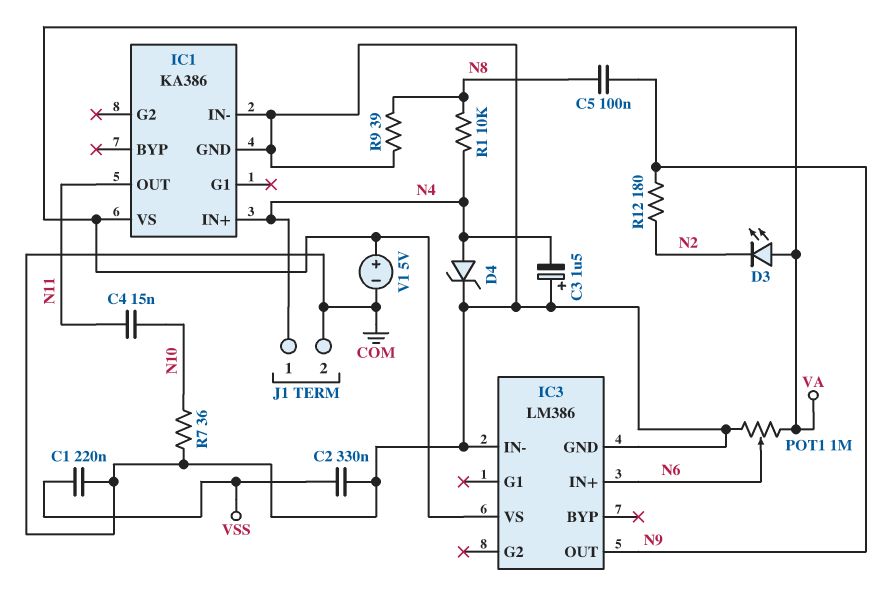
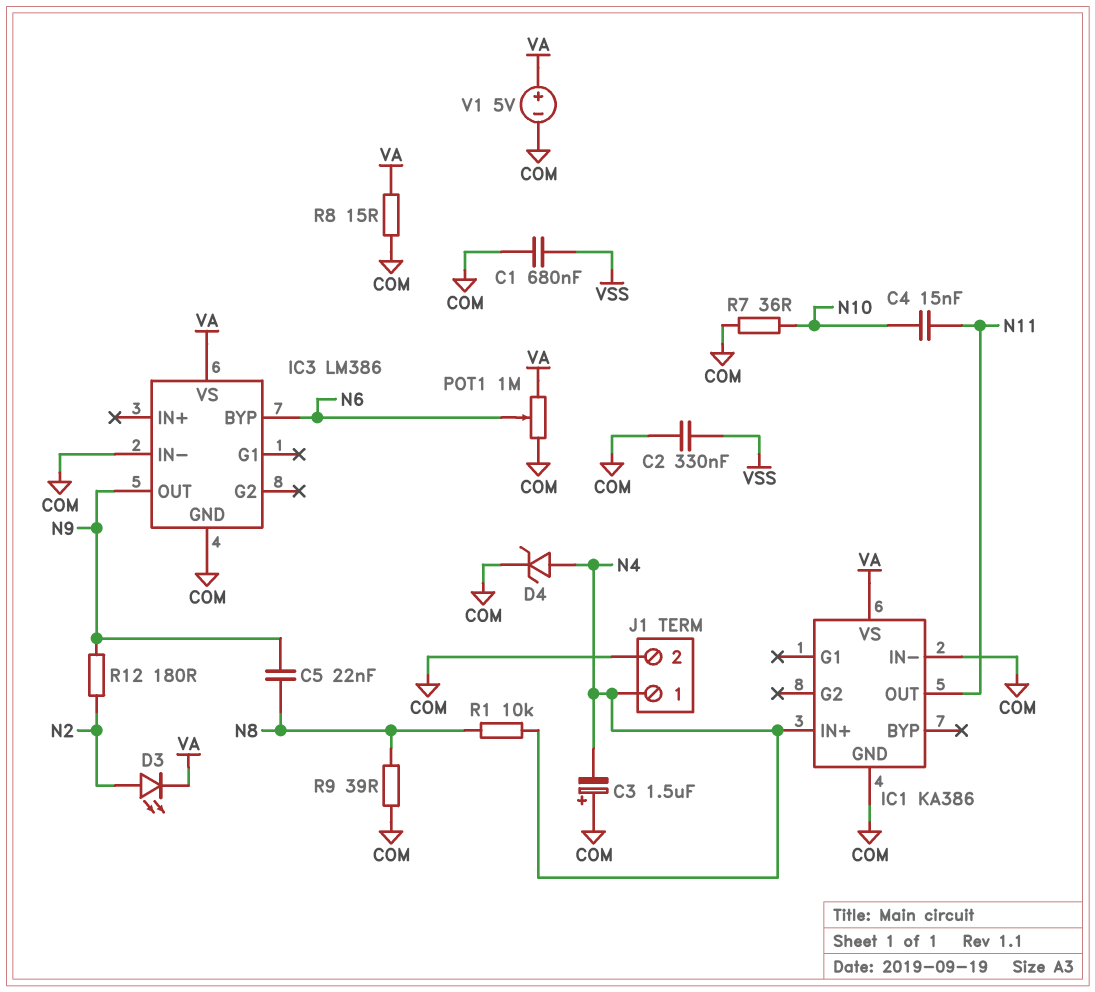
C1: 220nF (COM, VSS) -> 680nF (COM, VSS)
C5: 100nF (N8, N9) -> 22nF (N8, N9)
D3: LED (A VA, K N2) -> LED (A N2, K VA)
IC3 pin BYP: none -> N6
IC3 pin IN+: N6 -> none
R8: none -> 15 (COM, VA)

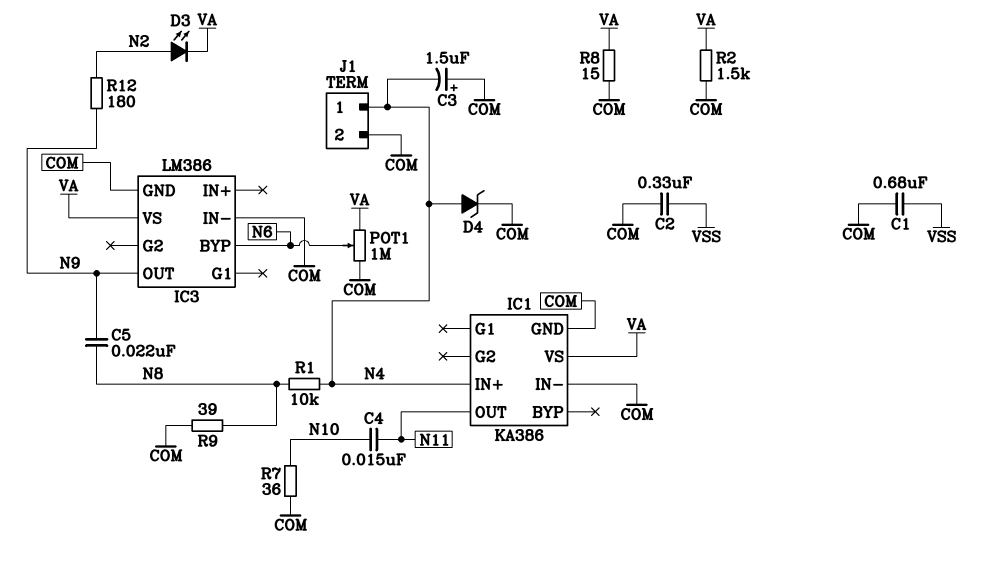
R2: none -> 1.5k (COM, VA)
V1: 5V (plus VA, minus COM) -> none

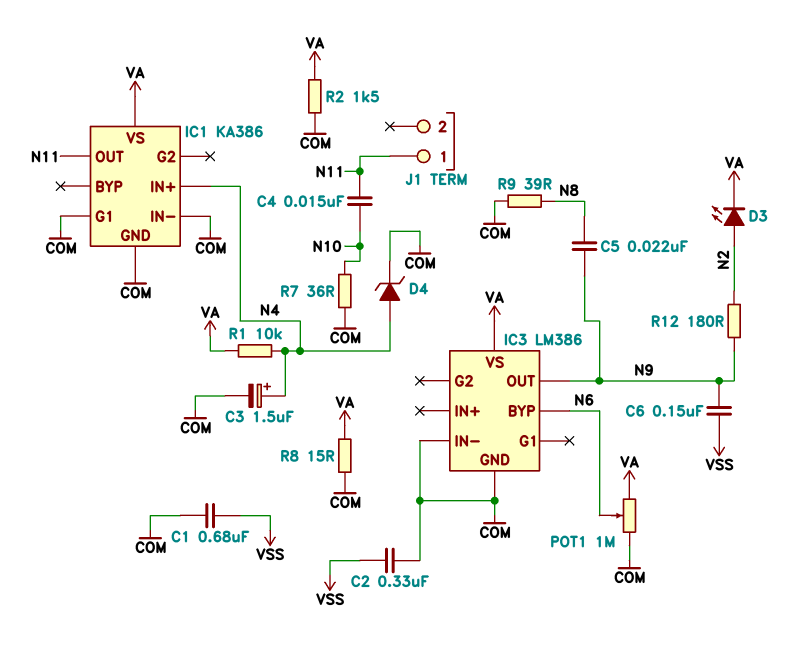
C3: 1.5uF (plus COM, minus N4) -> 1.5uF (plus N4, minus COM)
C6: none -> 150nF (N9, VSS)
IC1 pin G1: none -> COM
J1 pin 1: N4 -> N11
J1 pin 2: COM -> none
R1: 10k (N4, N8) -> 10k (N4, VA)

